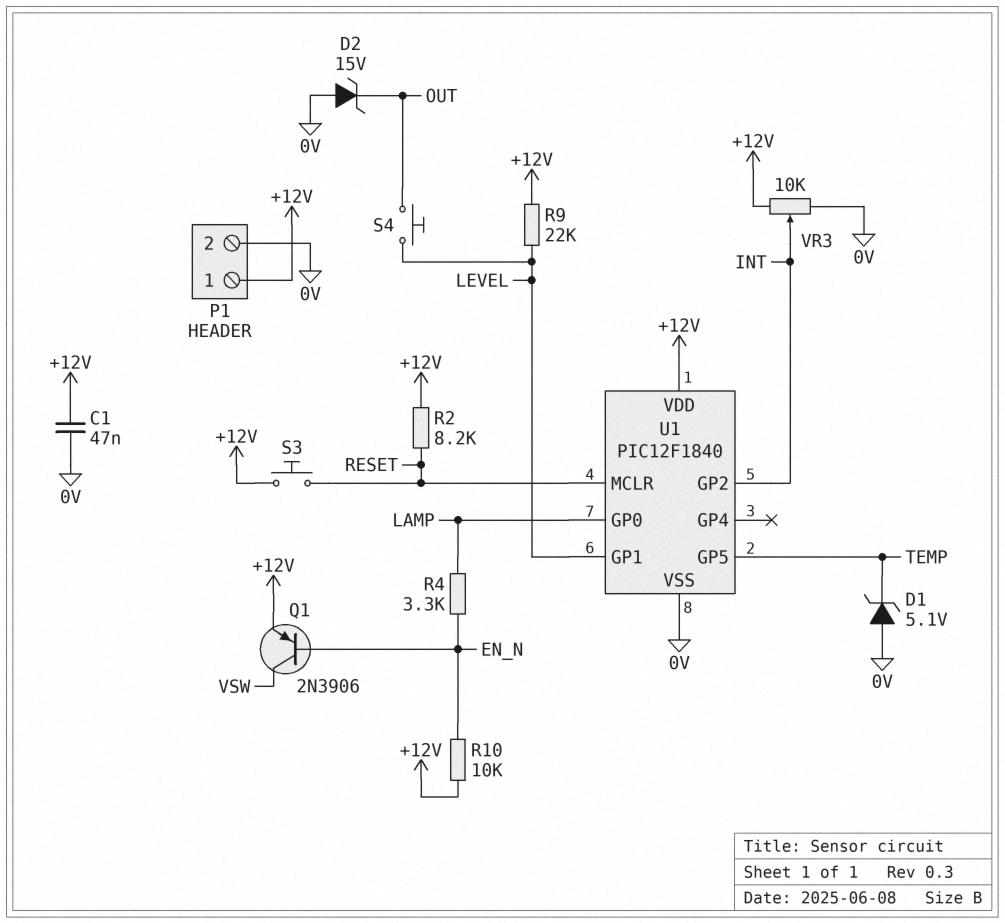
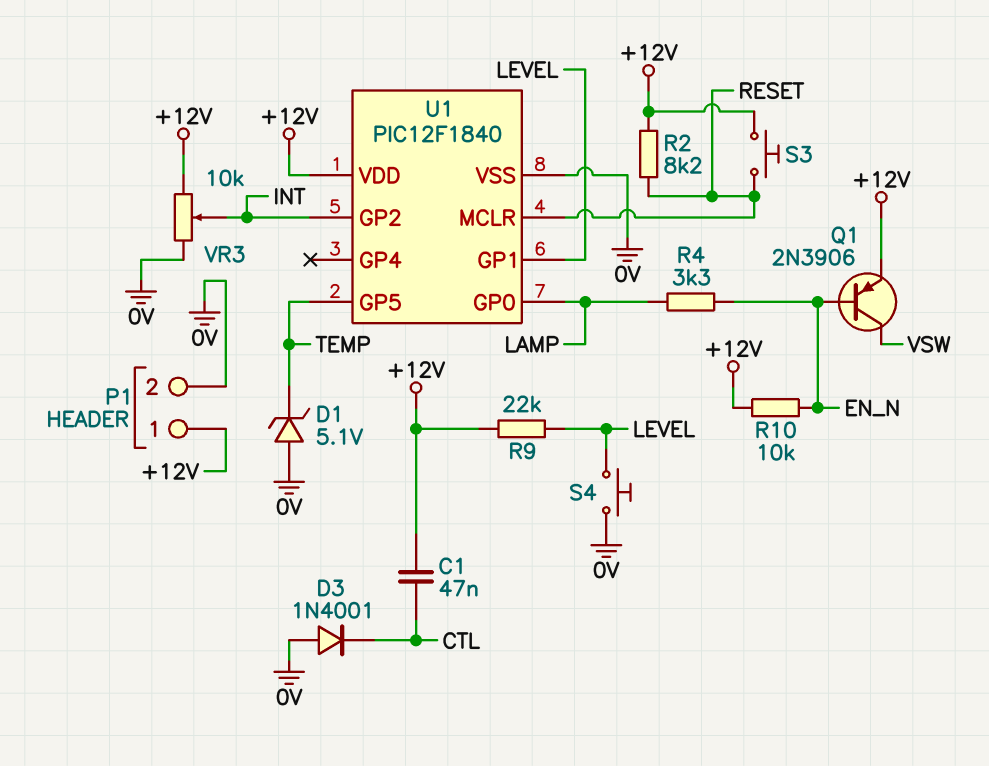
C1: 47nF (+12V, 0V) -> 47nF (+12V, CTL)
D2: zener 15V (A 0V, K OUT) -> none
D3: none -> diode 1N4001 (A 0V, K CTL)
S4: button (LEVEL, OUT) -> button (0V, LEVEL)

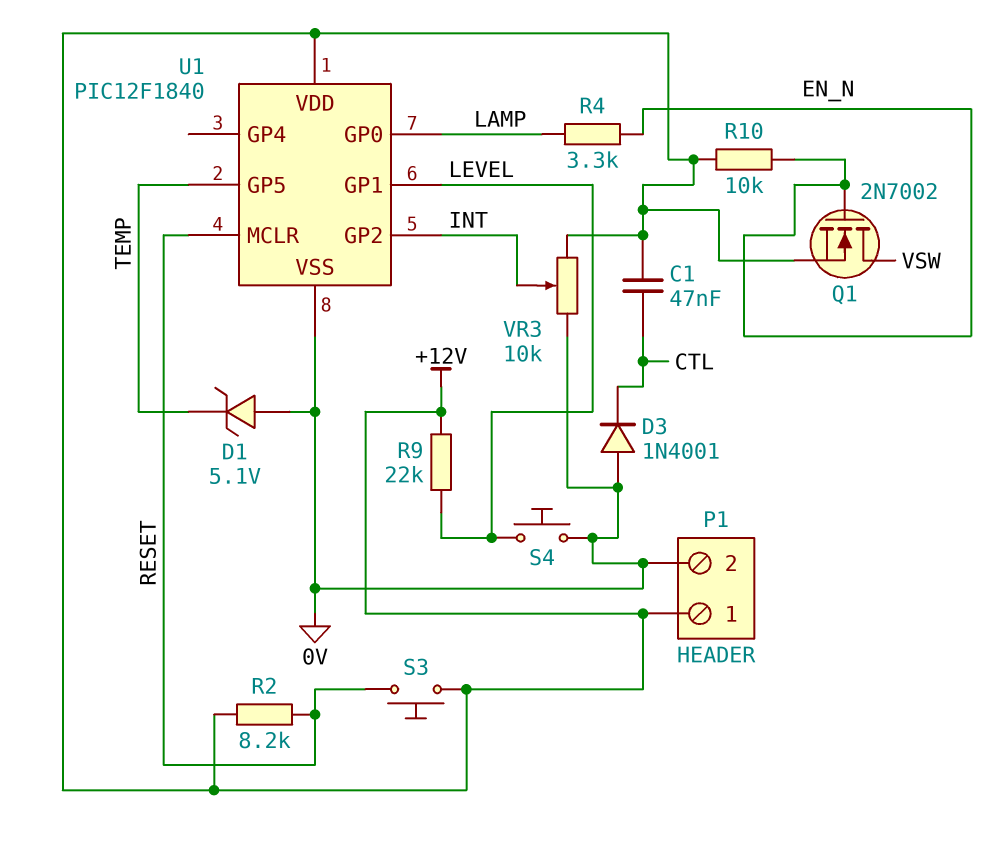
Q1: PNP 2N3906 (B EN_N, C VSW, E +12V) -> NMOS 2N7002 (G EN_N, D VSW, S +12V)

